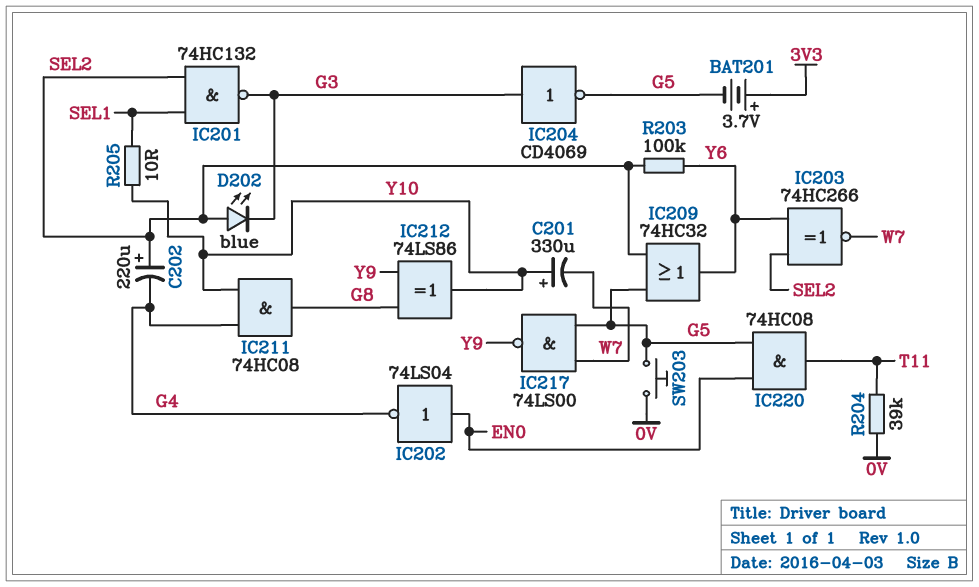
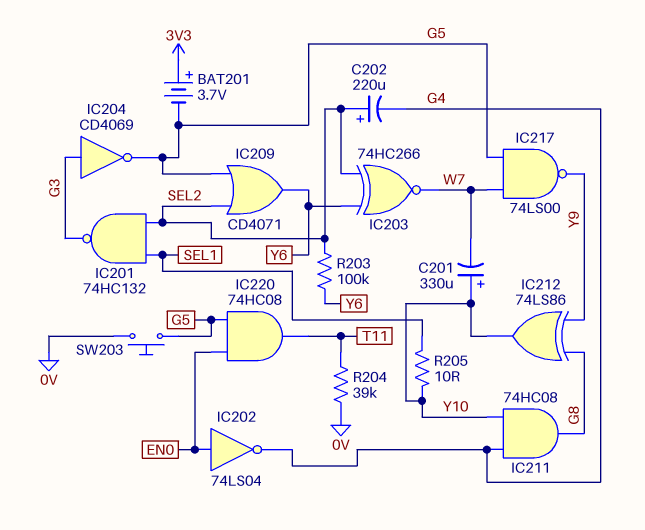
D202: LED blue (A SEL2, K G3) -> none
IC209: OR 74HC32 (in G5, in SEL2, out Y6) -> OR CD4071 (in G5, in SEL2, out Y6)

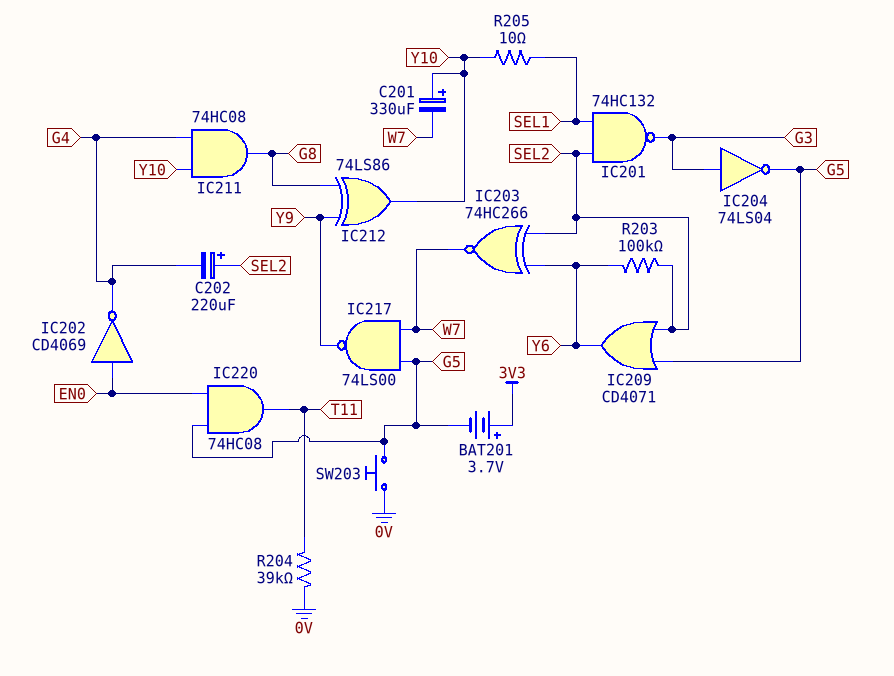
IC202: NOT 74LS04 (in EN0, out G4) -> NOT CD4069 (in EN0, out G4)
IC204: NOT CD4069 (in G3, out G5) -> NOT 74LS04 (in G3, out G5)

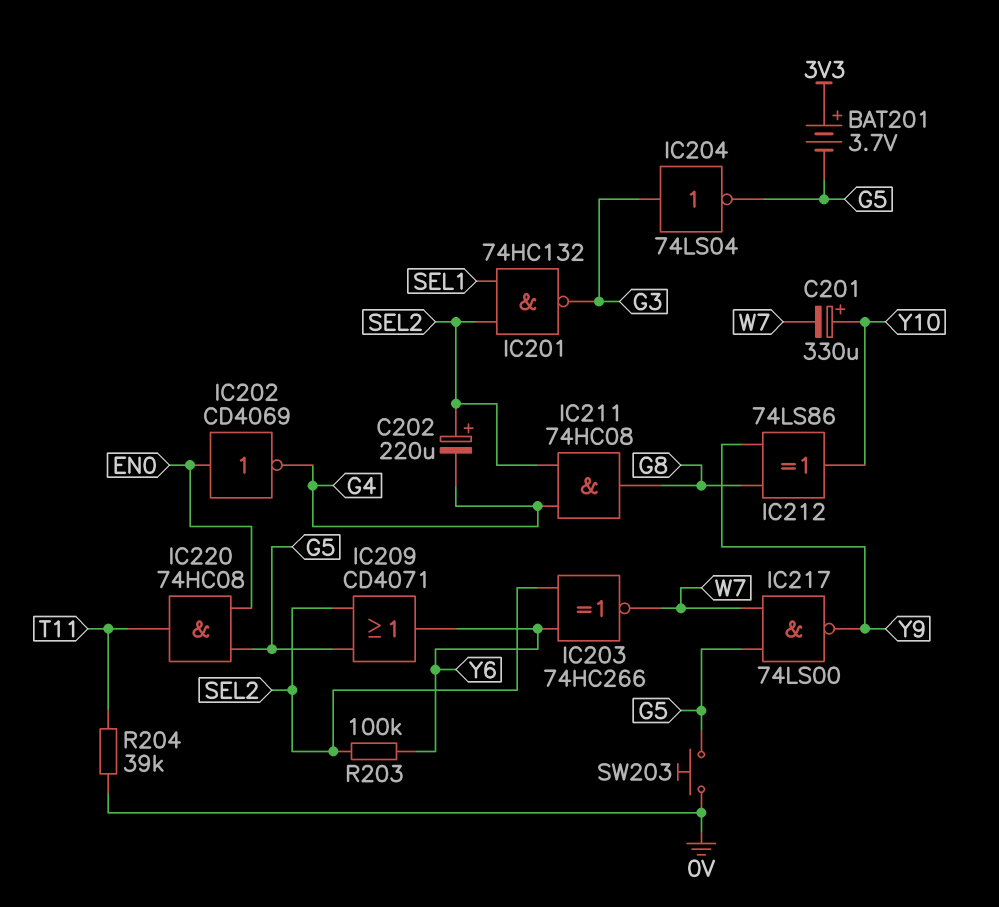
IC211: AND 74HC08 (in G4, in Y10, out G8) -> AND 74HC08 (in G4, in SEL2, out G8)
R205: 10 (SEL1, Y10) -> none

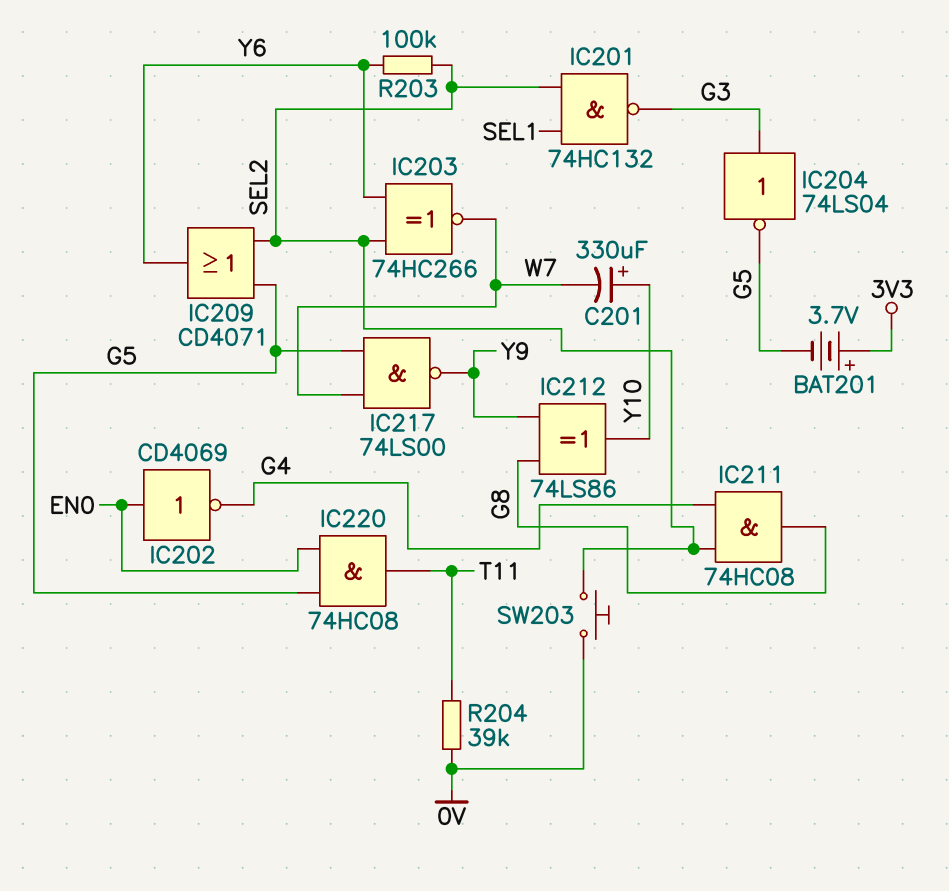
C202: 220uF (plus SEL2, minus G4) -> none
SW203: button (0V, G5) -> button (0V, SEL2)

